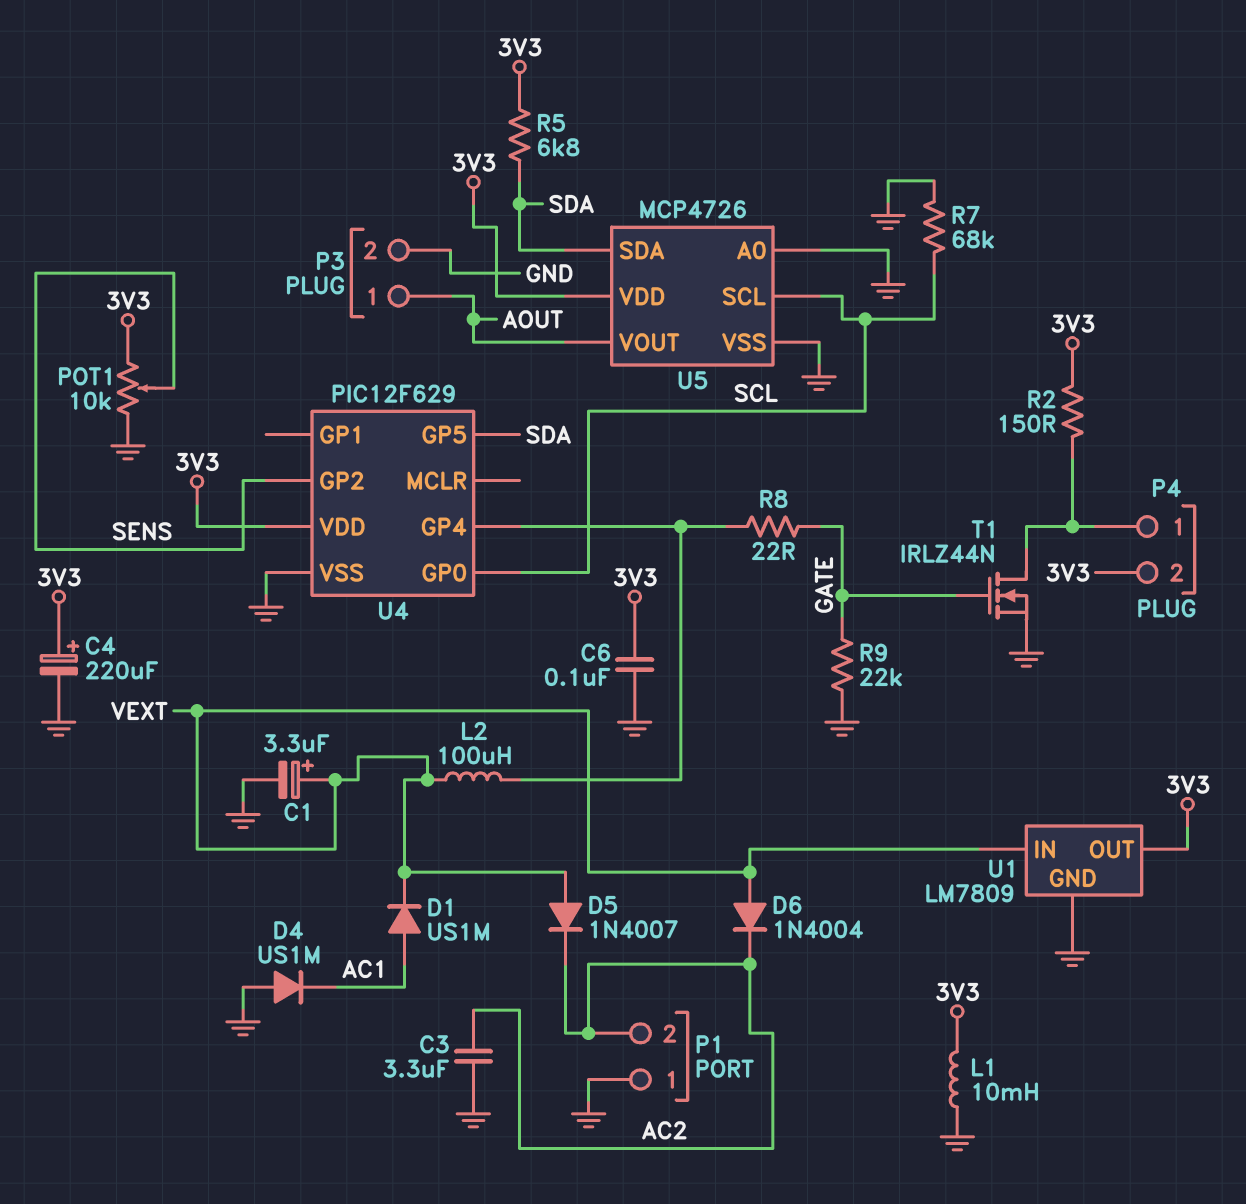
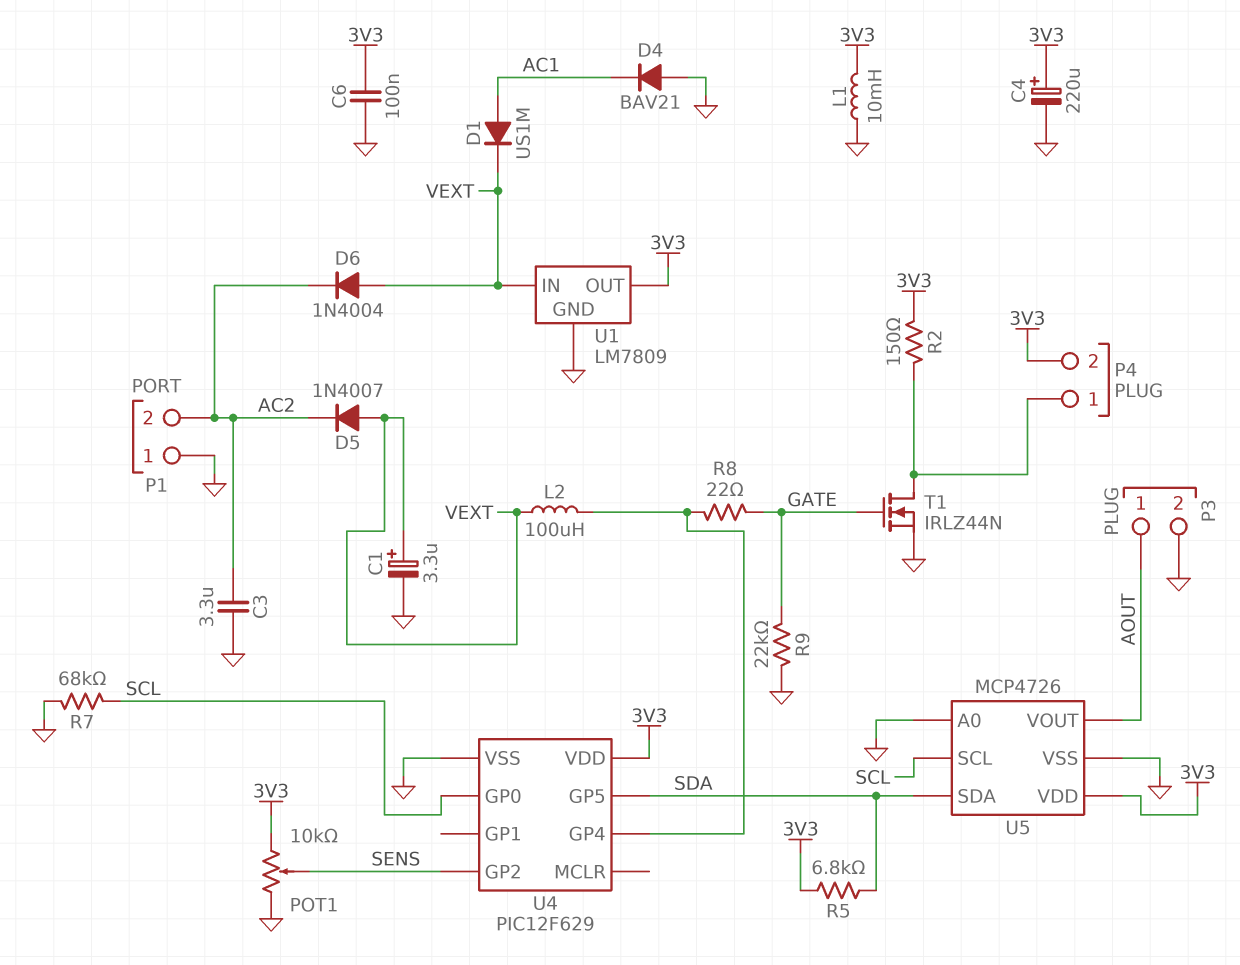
D4: diode US1M (A GND, K AC1) -> diode BAV21 (A GND, K AC1)

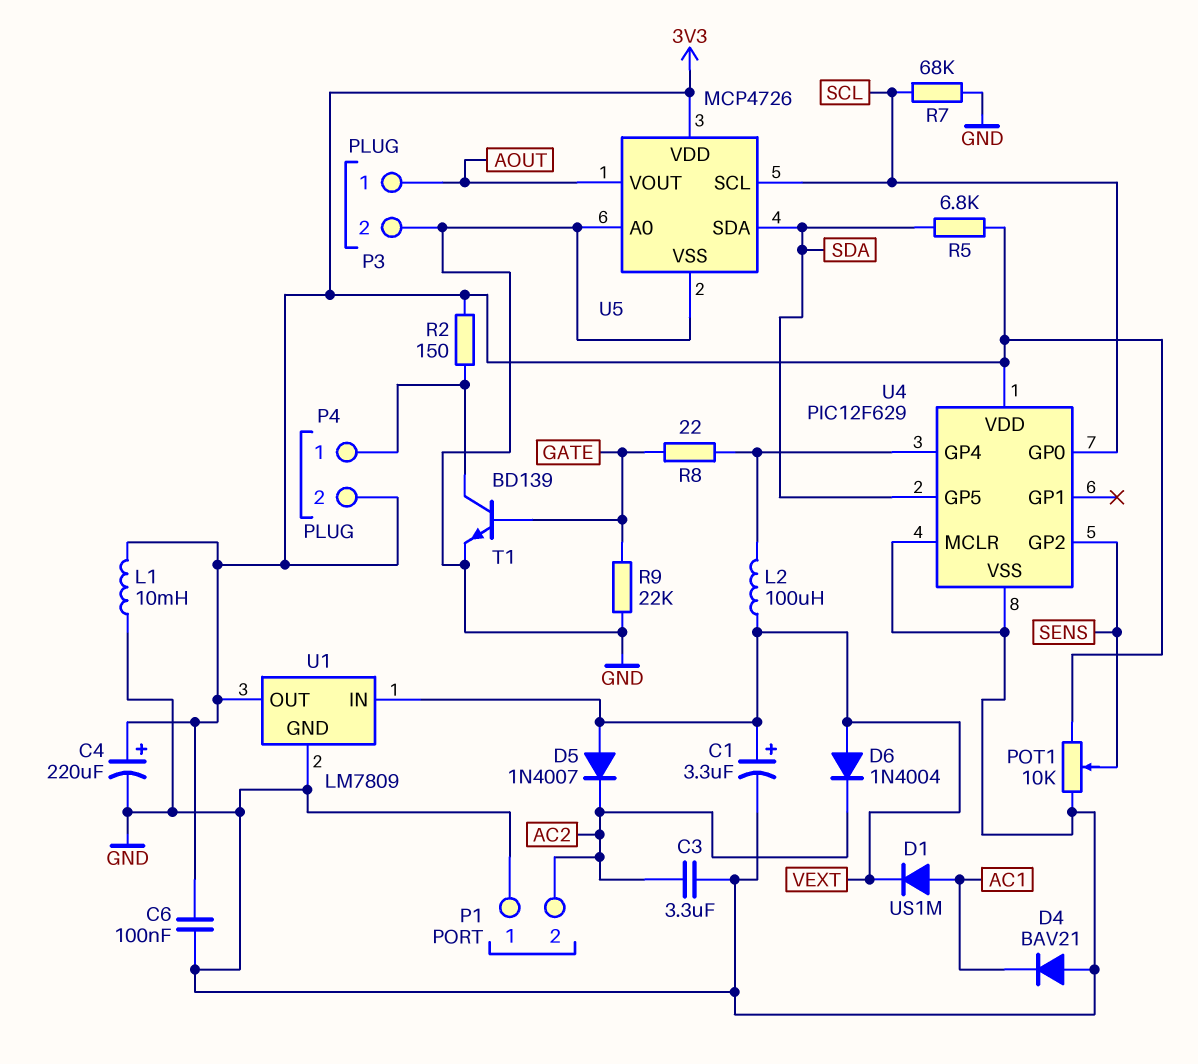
T1: NMOS IRLZ44N (G GATE, D P4/1, S GND) -> NPN BD139 (B GATE, C P4/1, E GND)
U4 pin MCLR: none -> GND

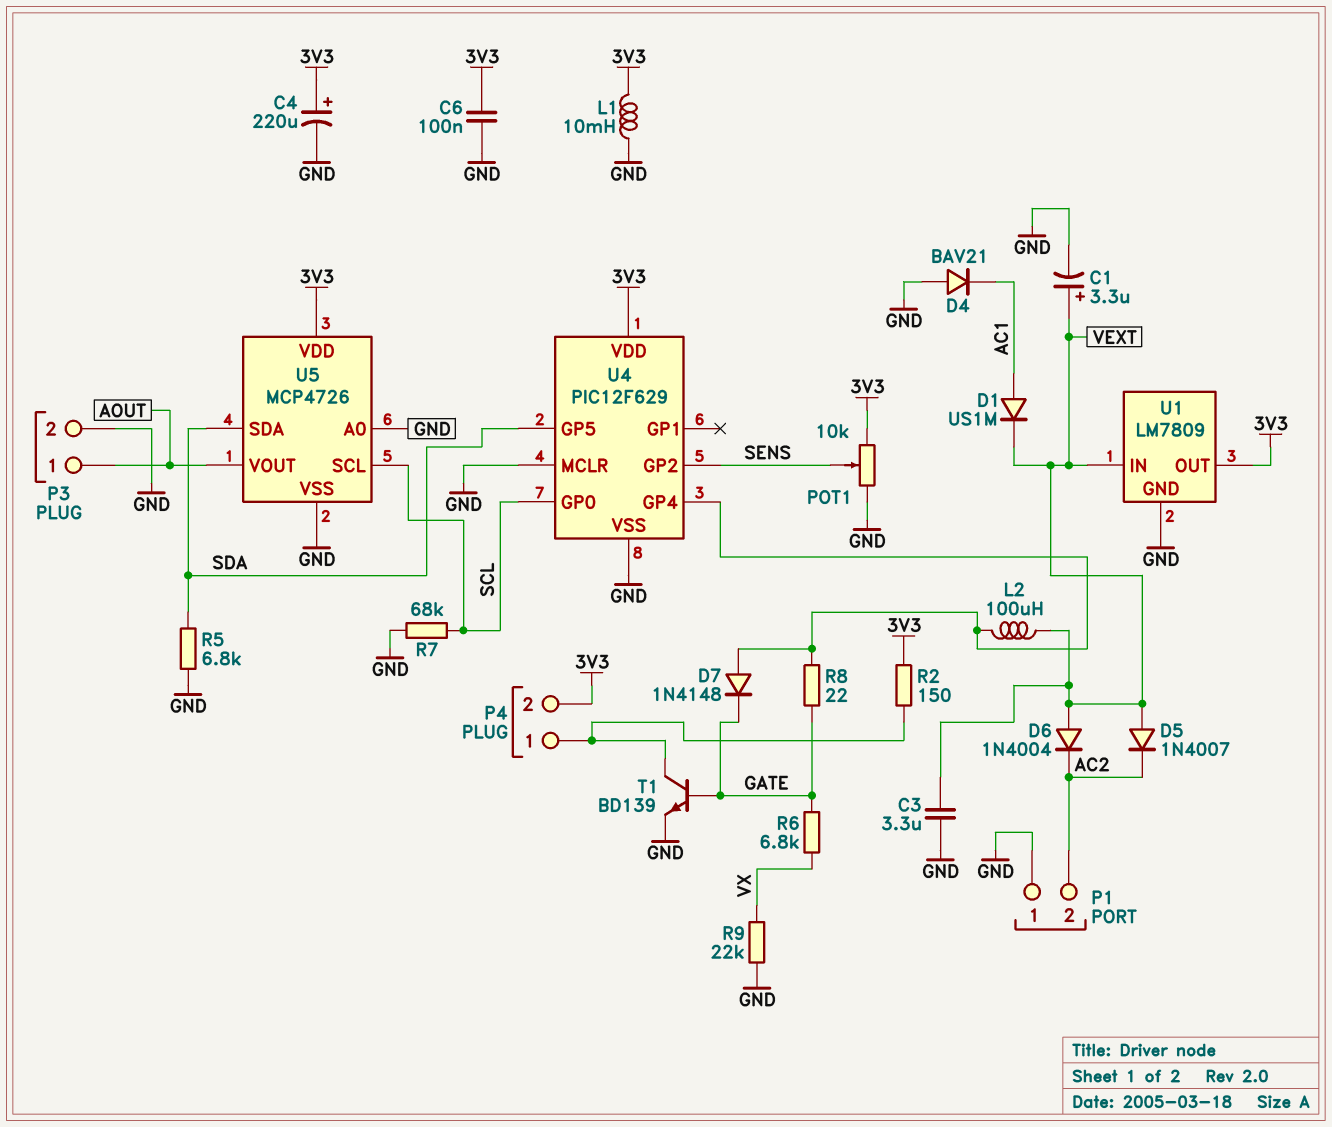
C3: 3.3uF (AC2, GND) -> 3.3uF (GND, VEXT)
D7: none -> diode 1N4148 (A U4/GP4, K GATE)
R5: 6.8k (3V3, SDA) -> 6.8k (GND, SDA)
R6: none -> 6.8k (GATE, VX)
R9: 22k (GATE, GND) -> 22k (GND, VX)

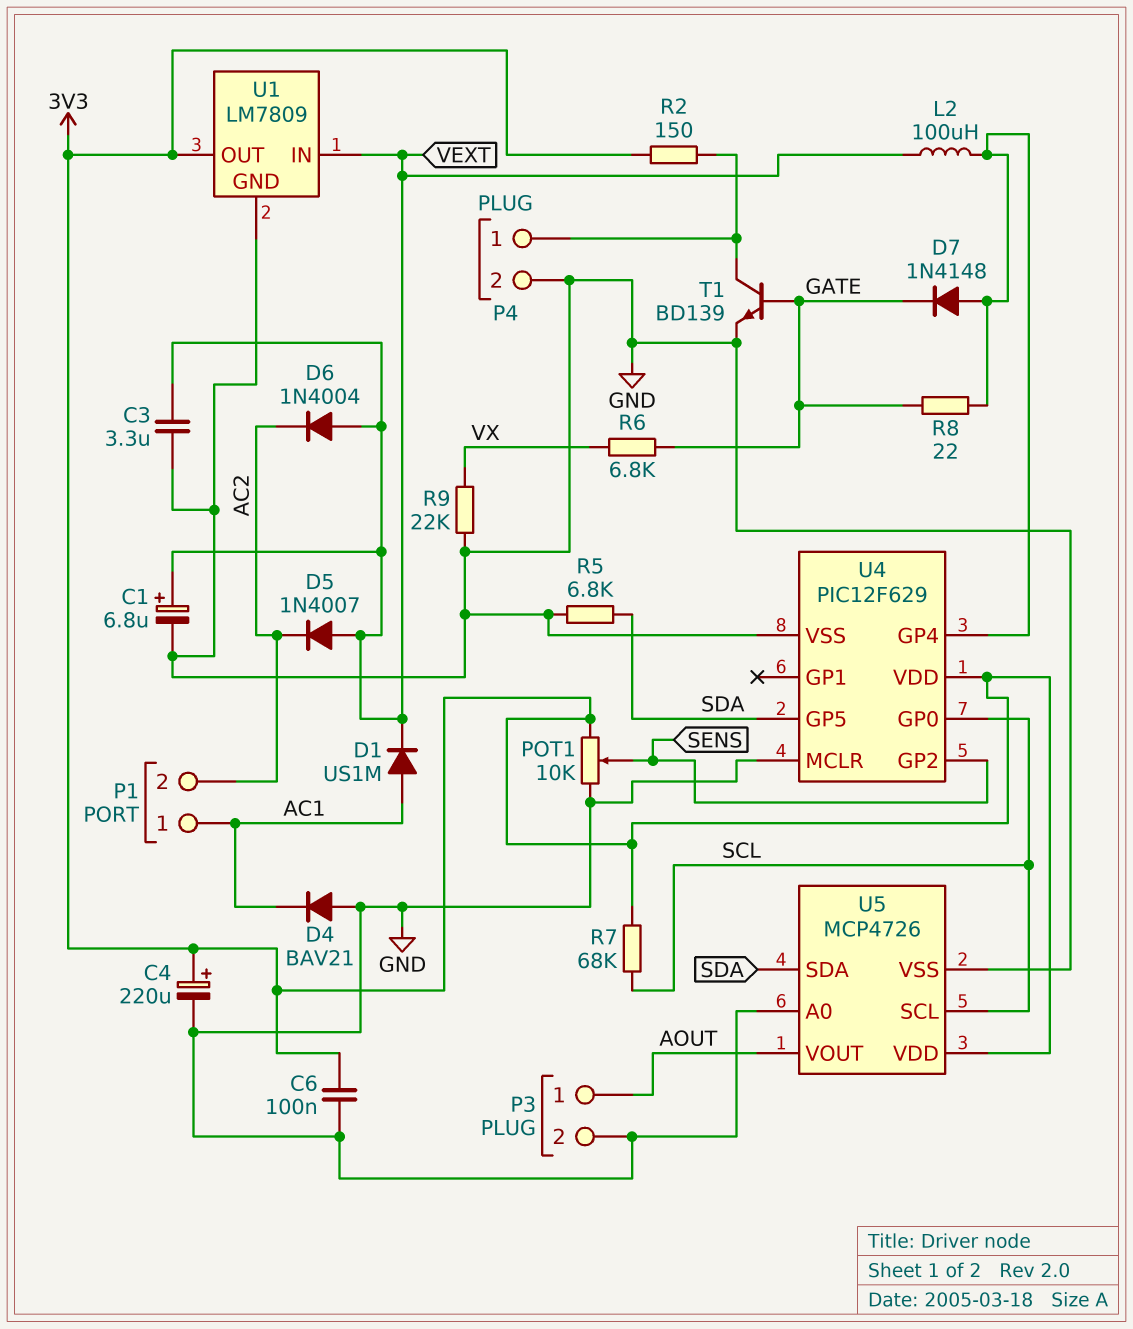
C1: 3.3uF (plus VEXT, minus GND) -> 6.8uF (plus VEXT, minus GND)
L1: 10mH (3V3, GND) -> none
P1 pin 1: GND -> AC1
P4 pin 2: 3V3 -> GND
R7: 68k (GND, SCL) -> 68k (3V3, SCL)

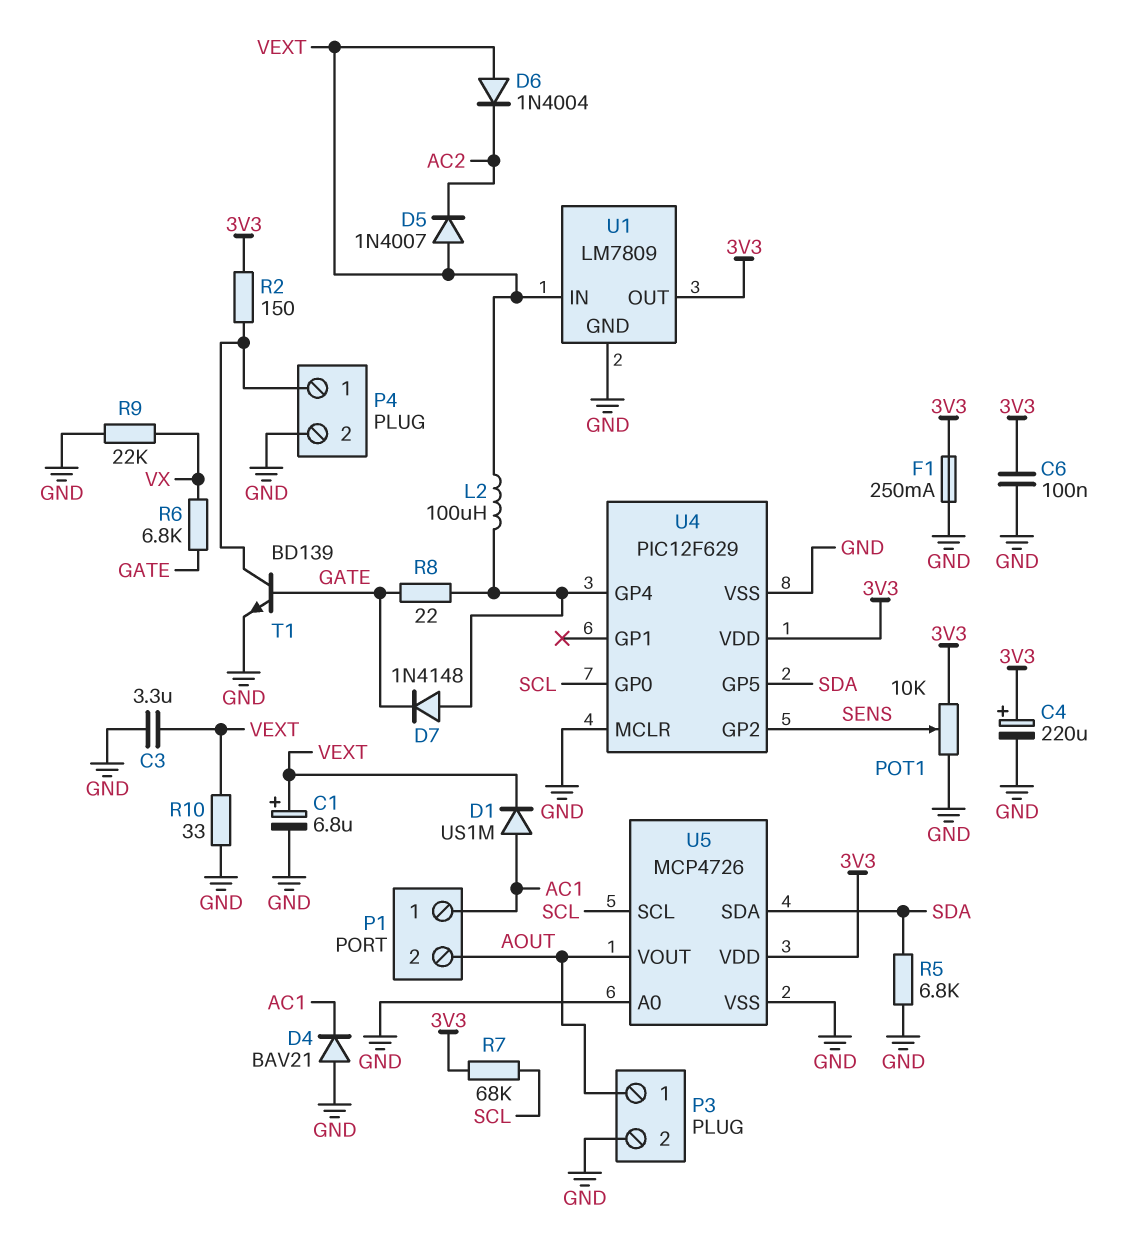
F1: none -> 250mA (3V3, GND)
P1 pin 2: AC2 -> AOUT
R10: none -> 33 (GND, VEXT)

